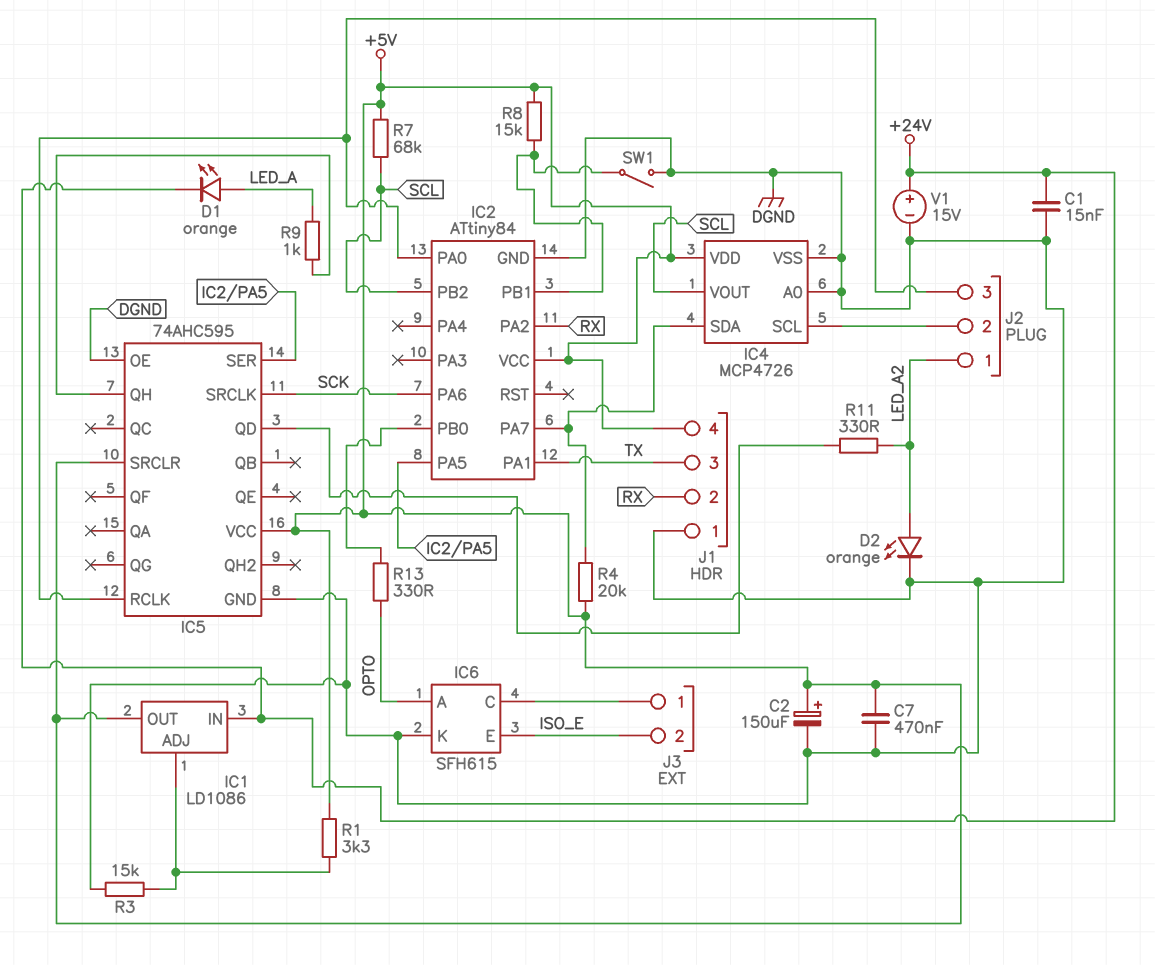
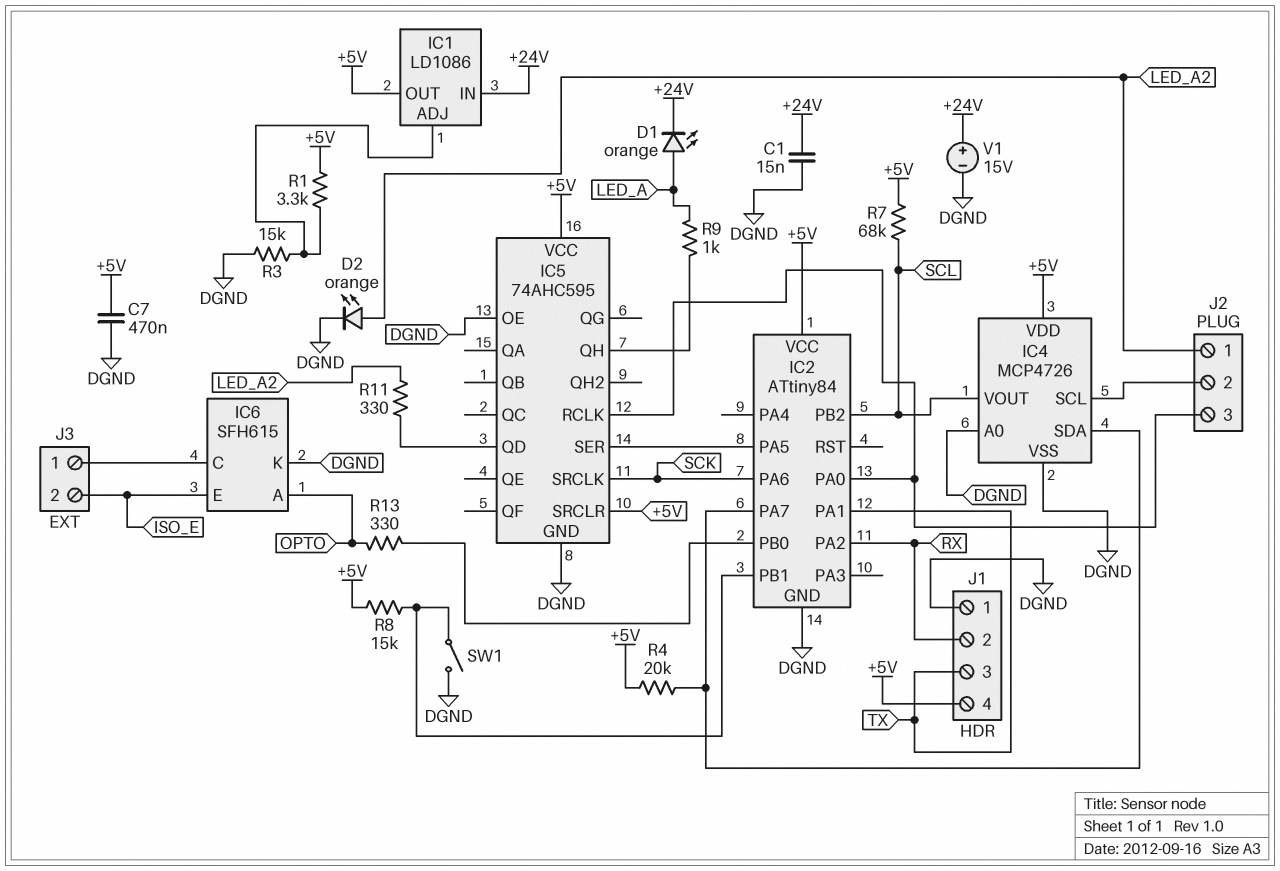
C2: 150uF (plus +5V, minus DGND) -> none

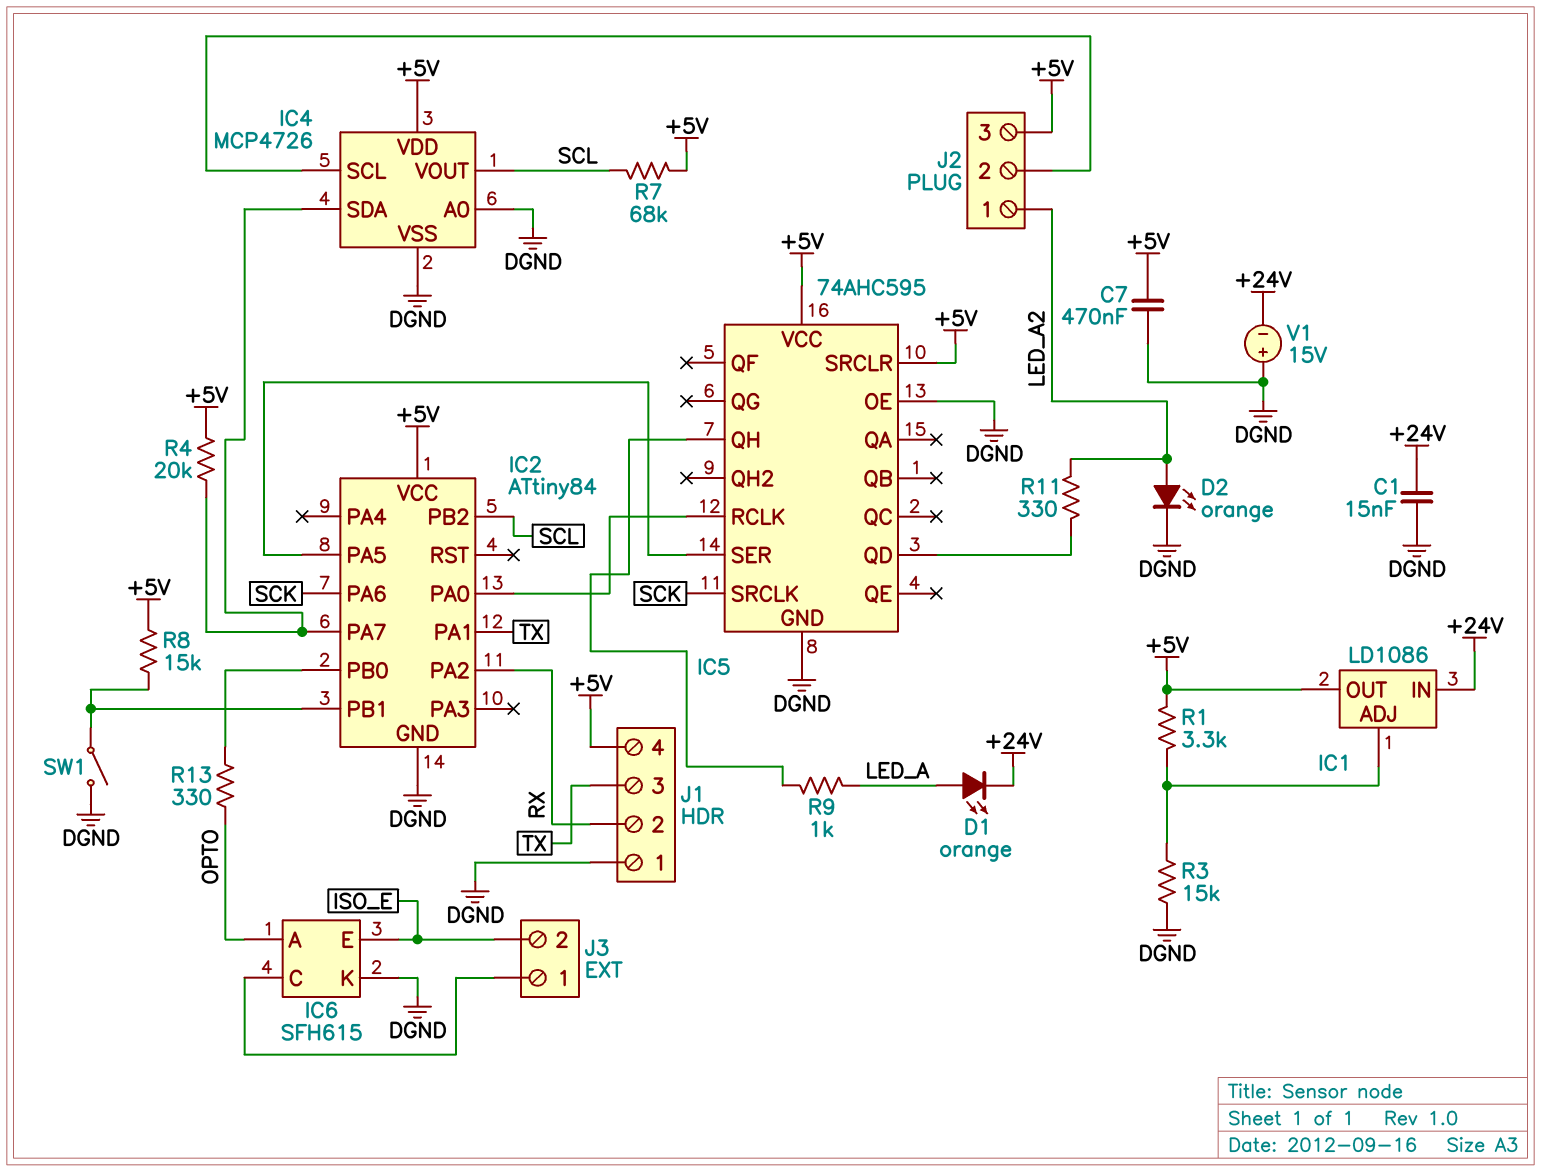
J2 pin 3: IC2/PA0 -> +5V
V1: 15V (plus +24V, minus DGND) -> 15V (plus DGND, minus +24V)

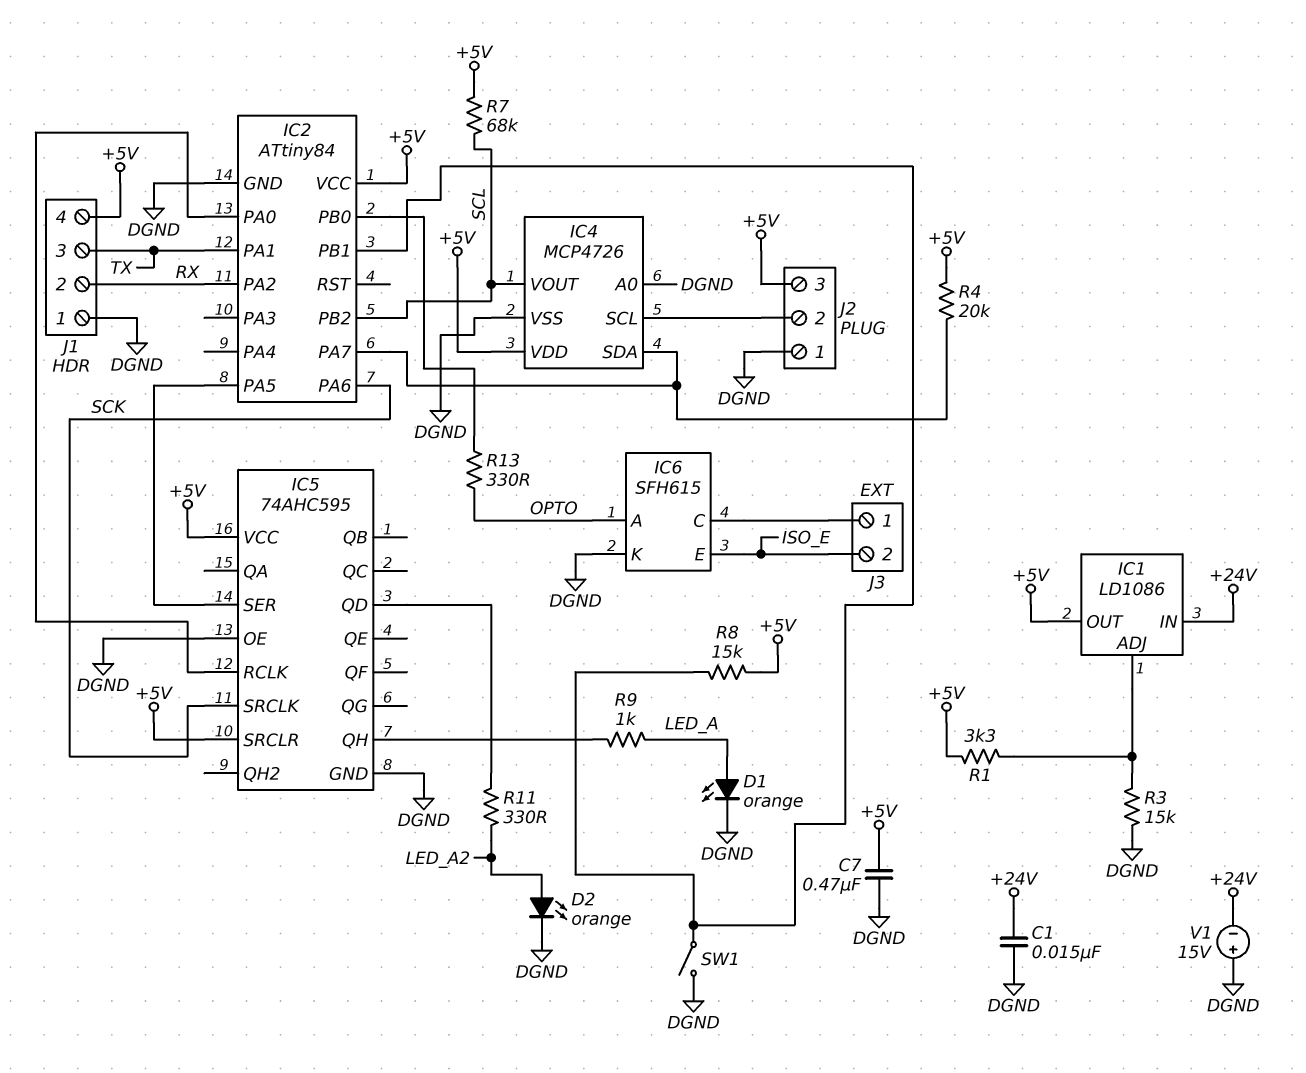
D1: LED orange (A LED_A, K +24V) -> LED orange (A LED_A, K DGND)
J2 pin 1: LED_A2 -> DGND

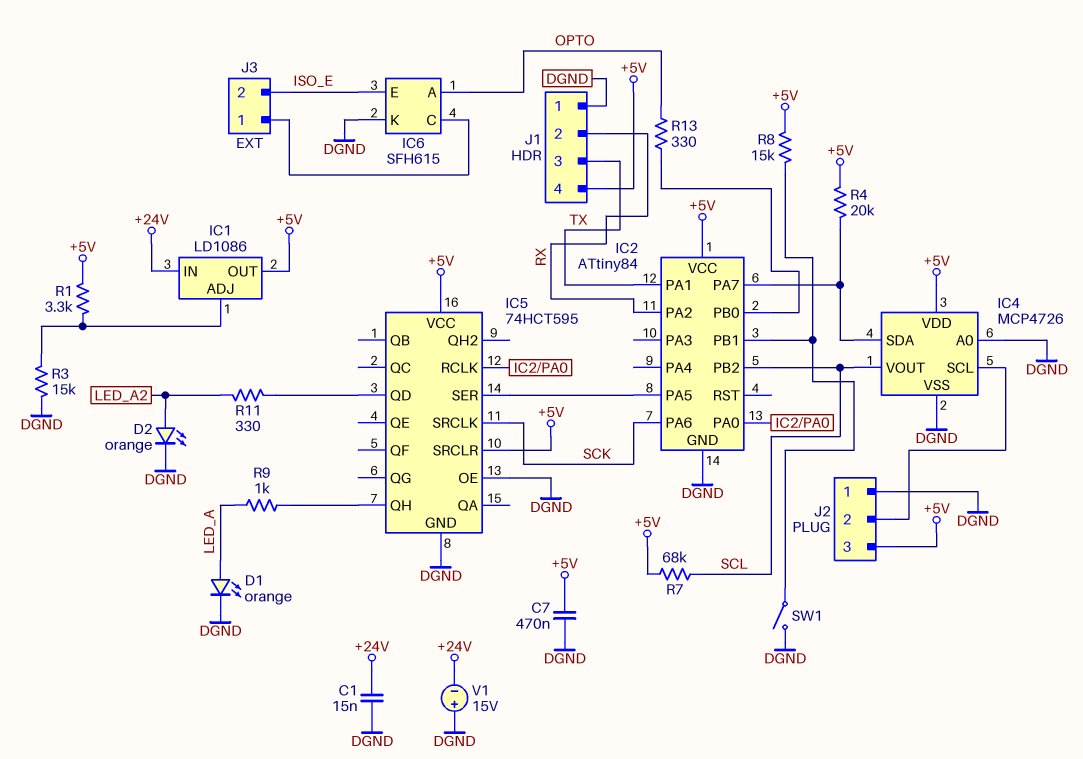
IC5: 74AHC595 -> 74HCT595

